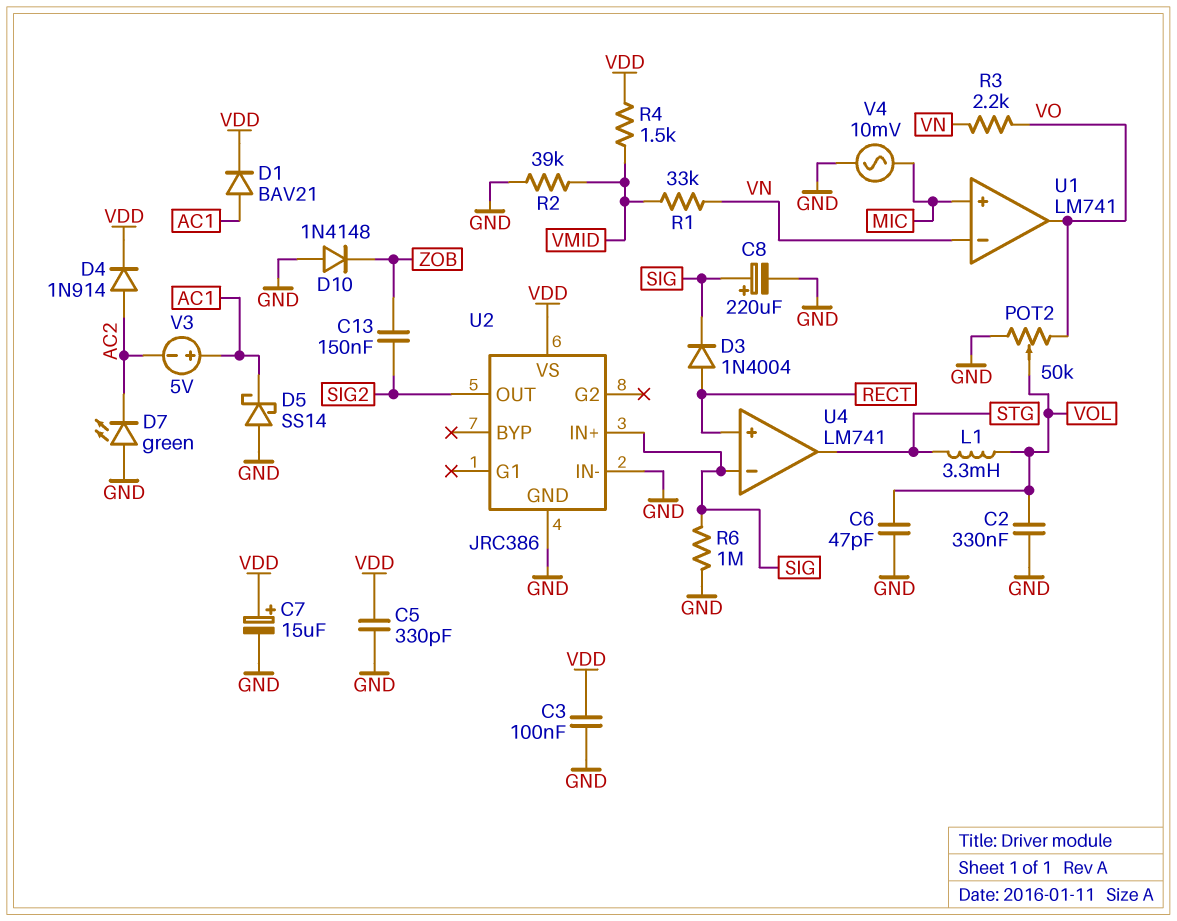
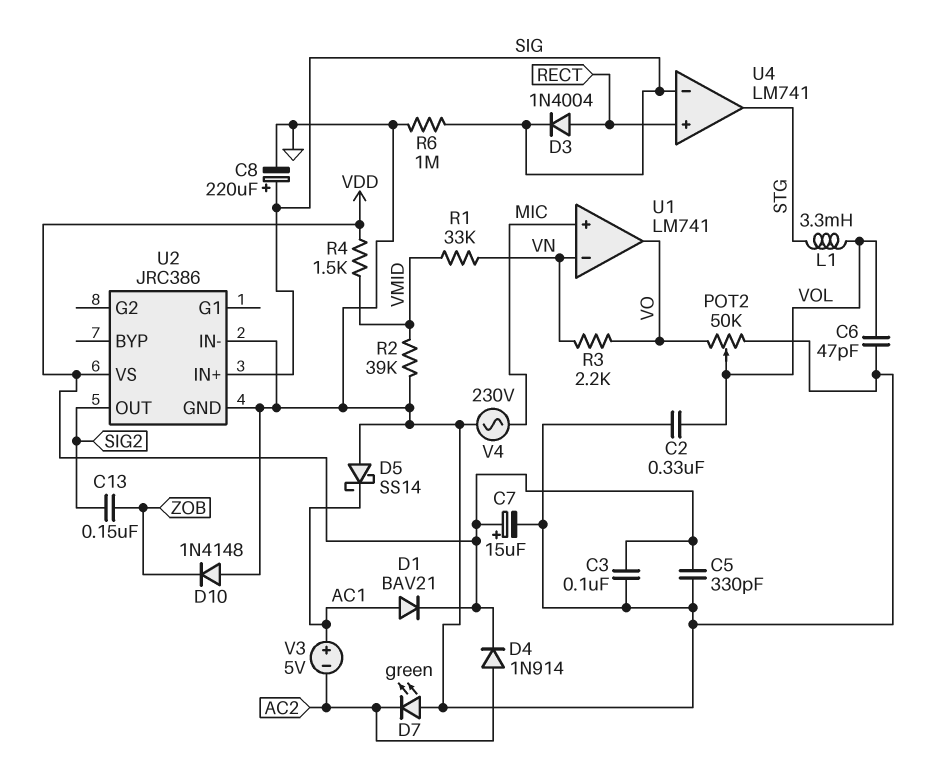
V4: AC 10mV (GND, MIC) -> AC 230V (GND, MIC)

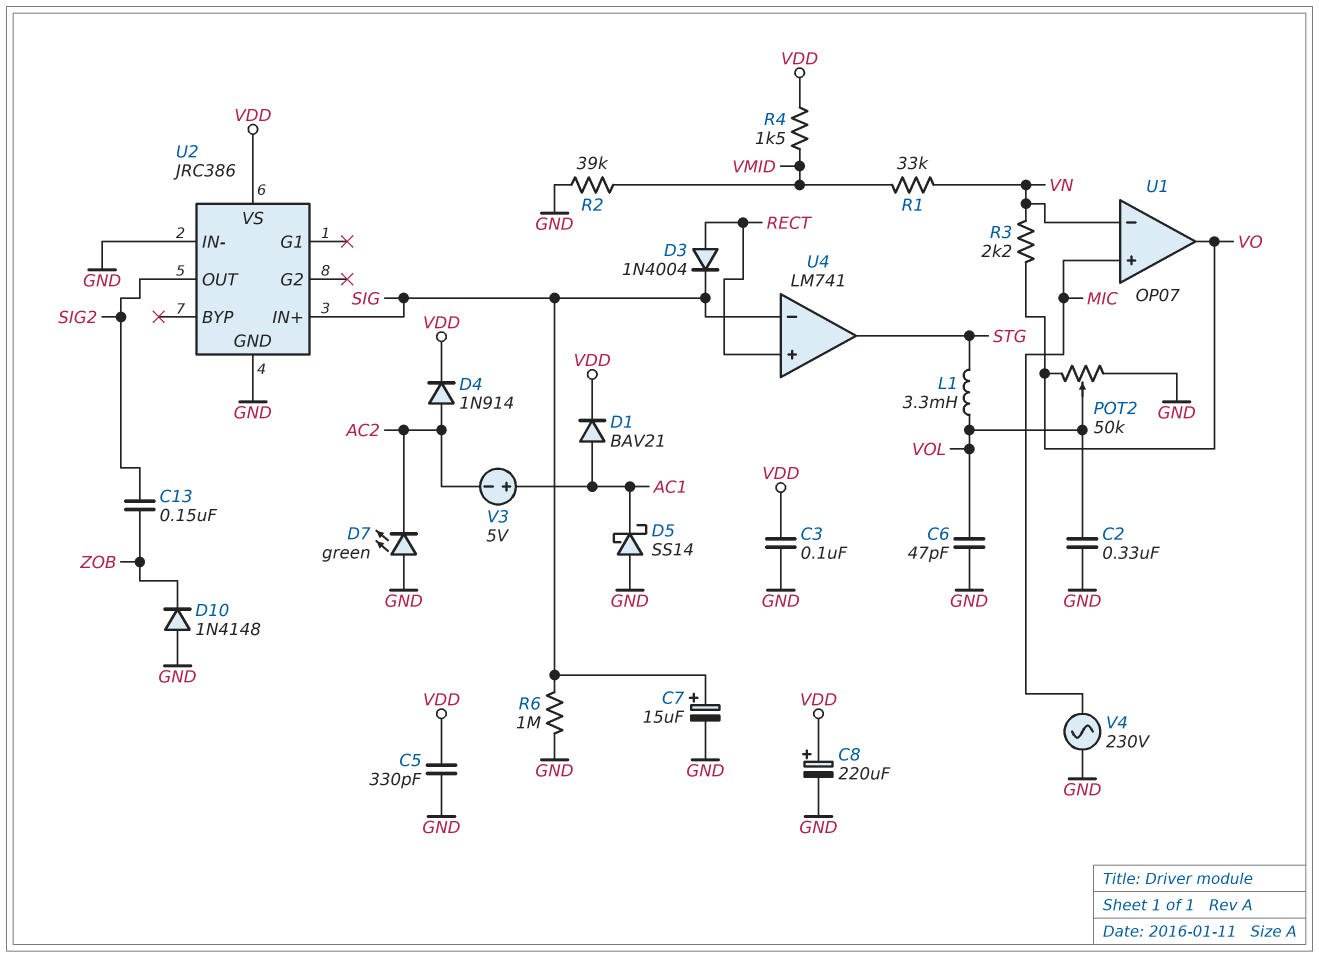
C7: 15uF (plus VDD, minus GND) -> 15uF (plus SIG, minus GND)
C8: 220uF (plus SIG, minus GND) -> 220uF (plus VDD, minus GND)
U1: LM741 -> OP07

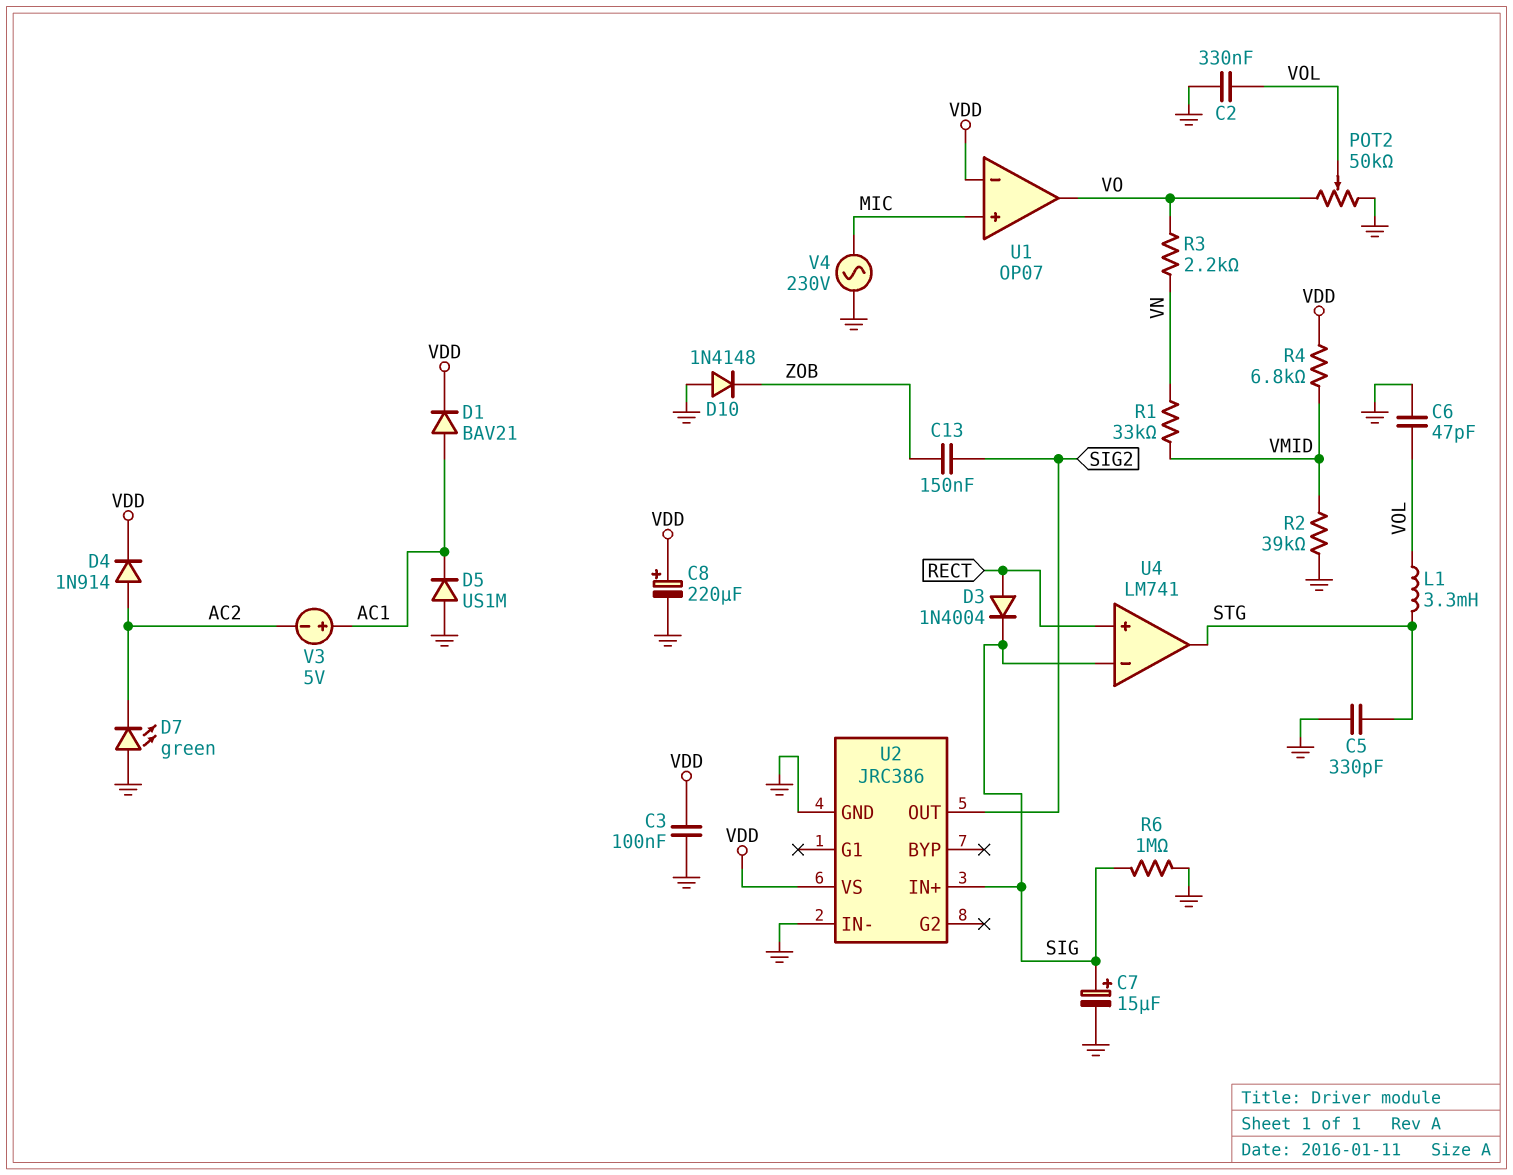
C5: 330pF (GND, VDD) -> 330pF (GND, STG)
D5: schottky SS14 (A GND, K AC1) -> diode US1M (A GND, K AC1)
R4: 1.5k (VDD, VMID) -> 6.8k (VDD, VMID)
U1 pin in-: VN -> VDD

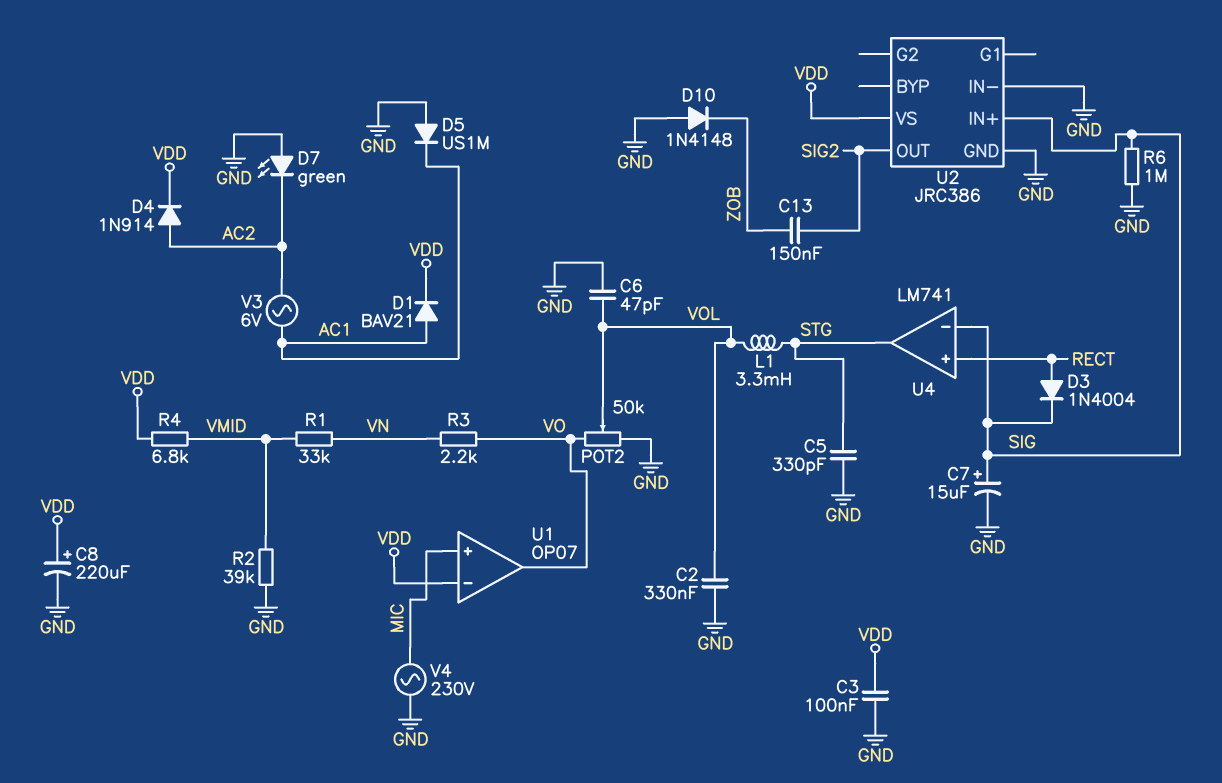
V3: 5V (plus AC1, minus AC2) -> AC 6V (AC1, AC2)

